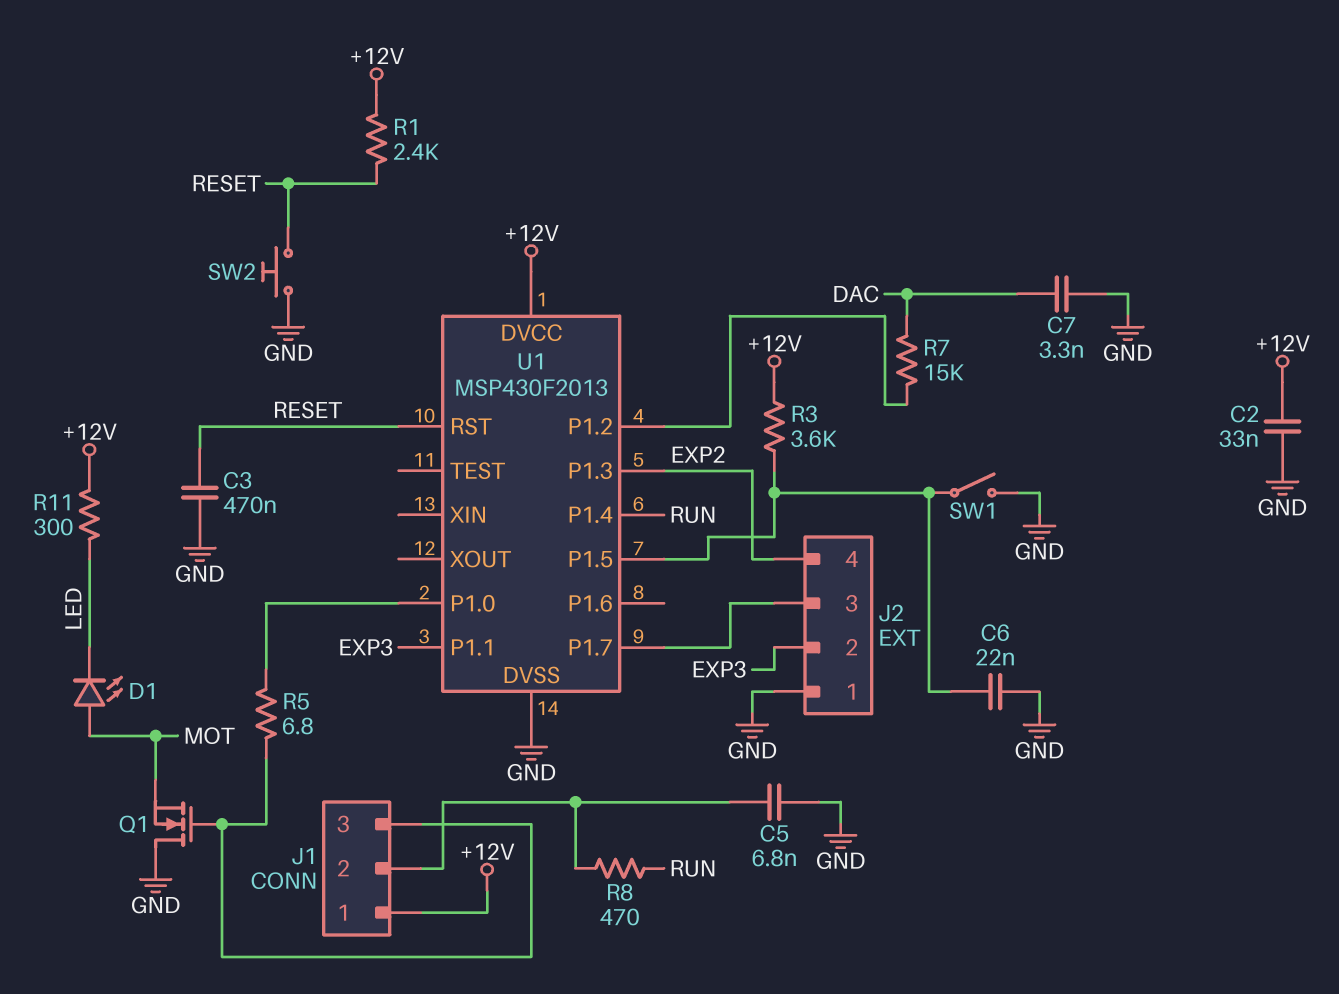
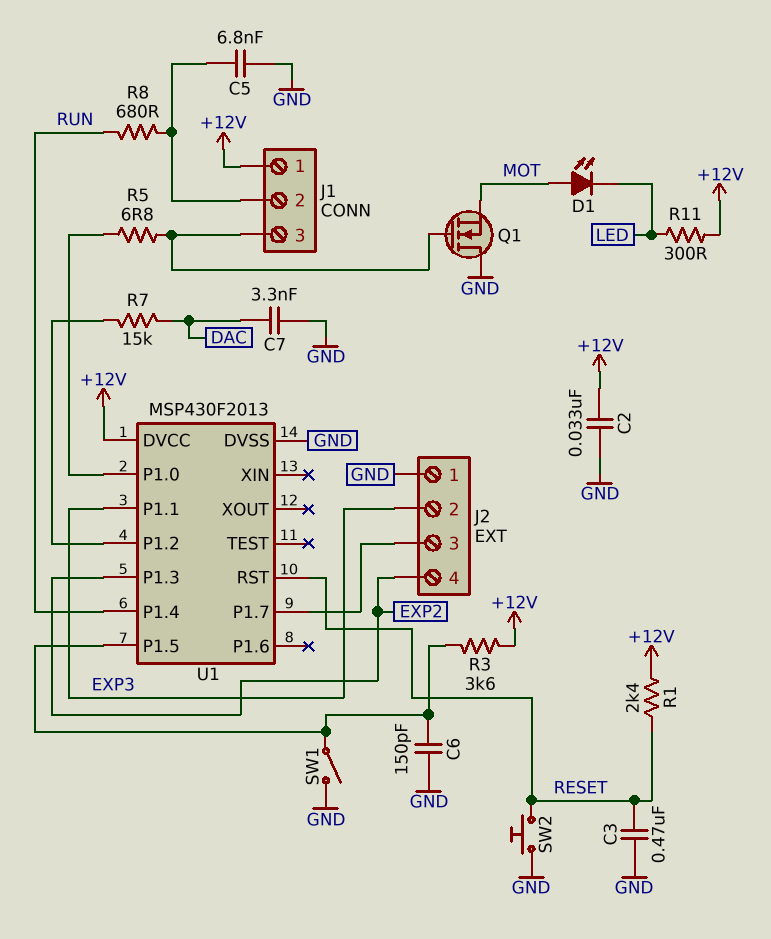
C6: 22nF (GND, U1/P1.5) -> 150pF (GND, U1/P1.5)
R8: 470 (J1/2, RUN) -> 680 (J1/2, RUN)

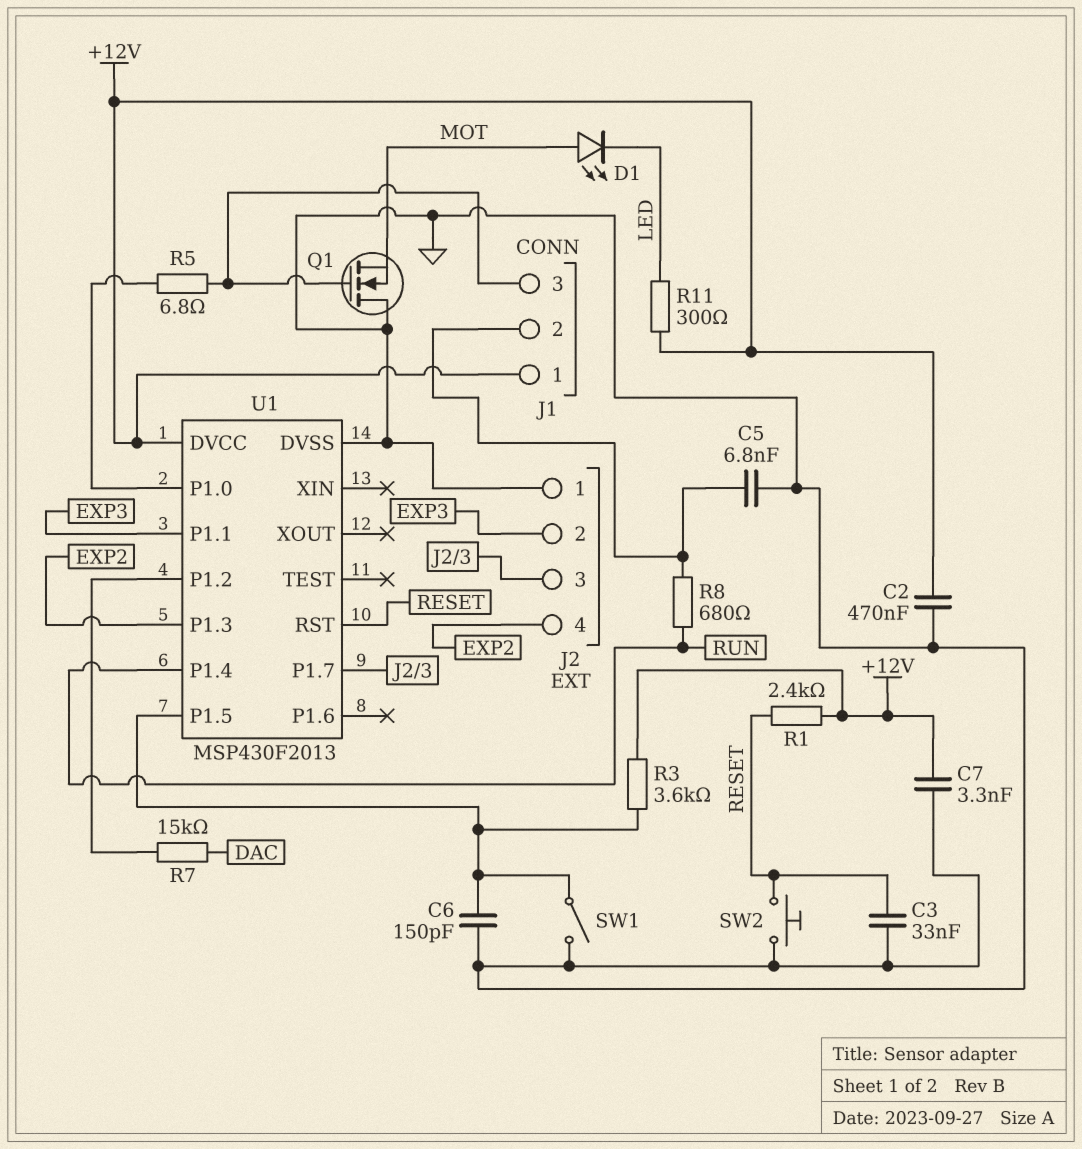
C2: 33nF (+12V, GND) -> 470nF (+12V, GND)
C3: 470nF (GND, RESET) -> 33nF (GND, RESET)
C7: 3.3nF (DAC, GND) -> 3.3nF (+12V, GND)

